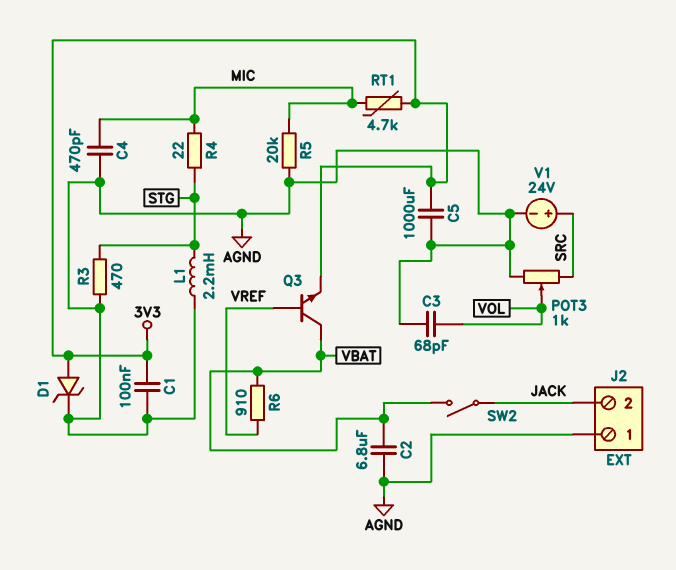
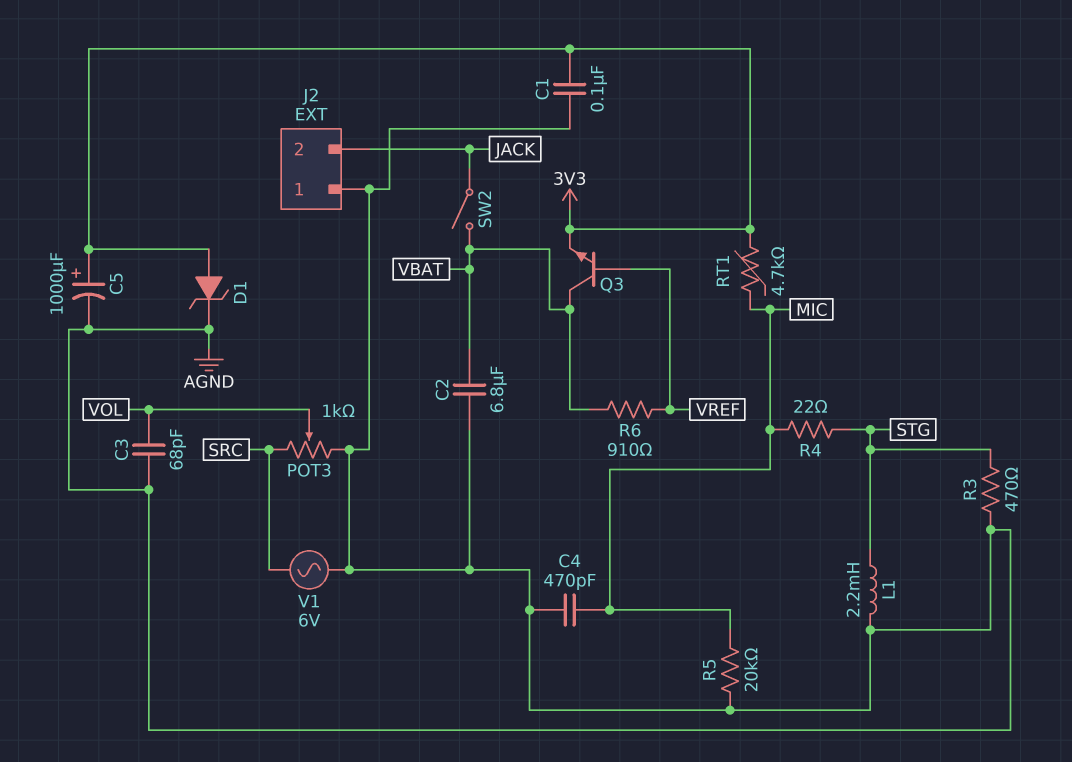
C5: 1000uF (3V3, AGND) -> 1000uF (plus 3V3, minus AGND)
V1: 24V (plus SRC, minus AGND) -> AC 6V (AGND, SRC)

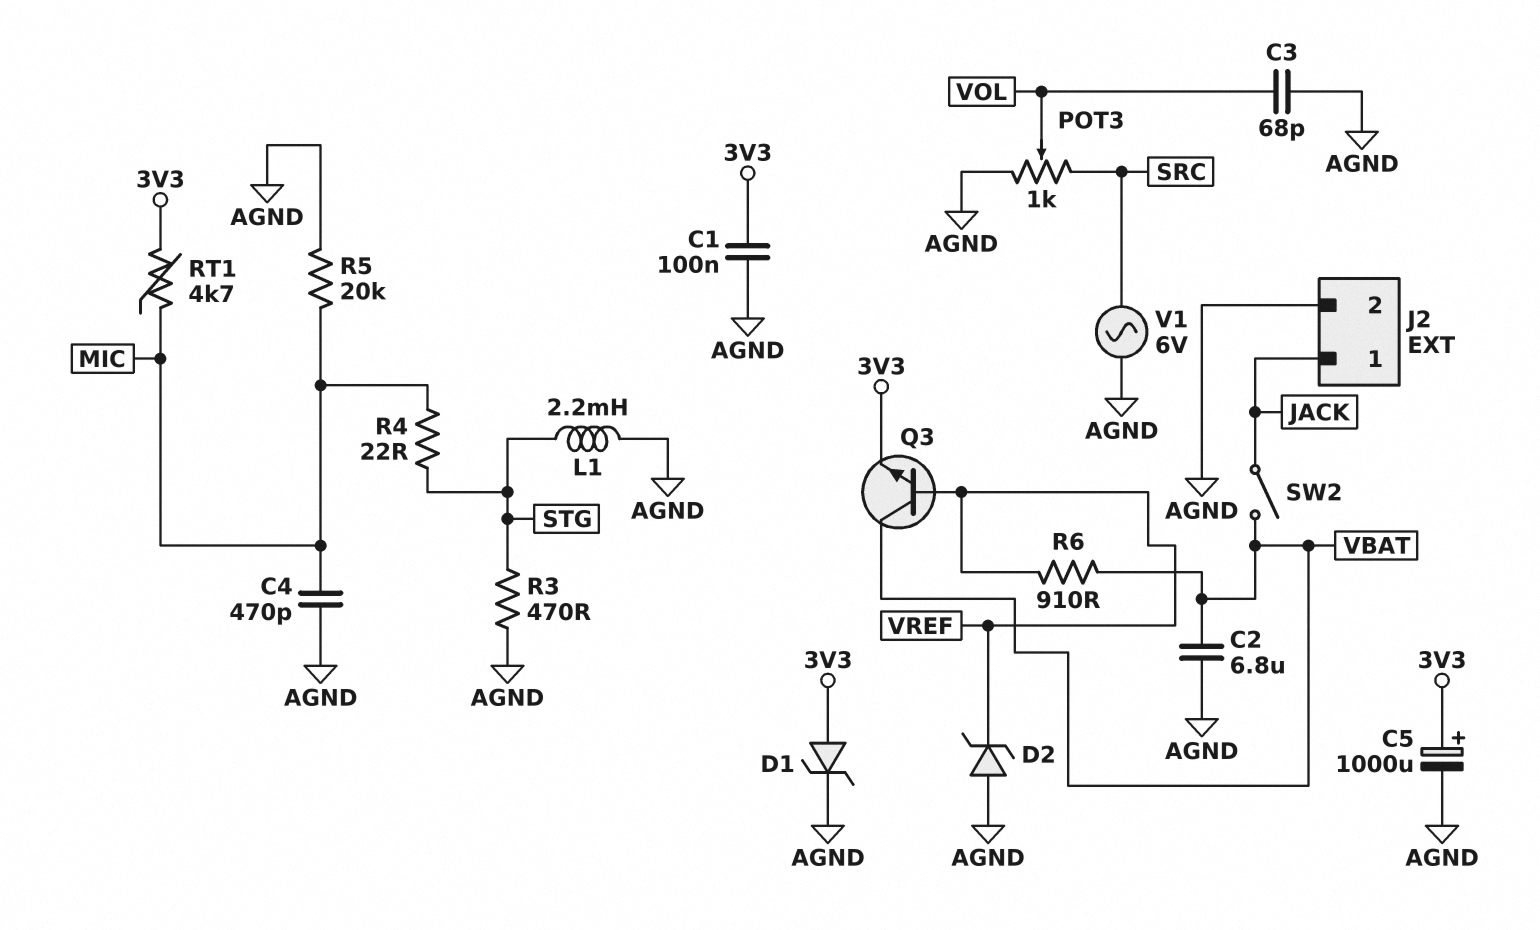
D2: none -> zener (A AGND, K VREF)
J2 pin 1: AGND -> JACK
J2 pin 2: JACK -> AGND

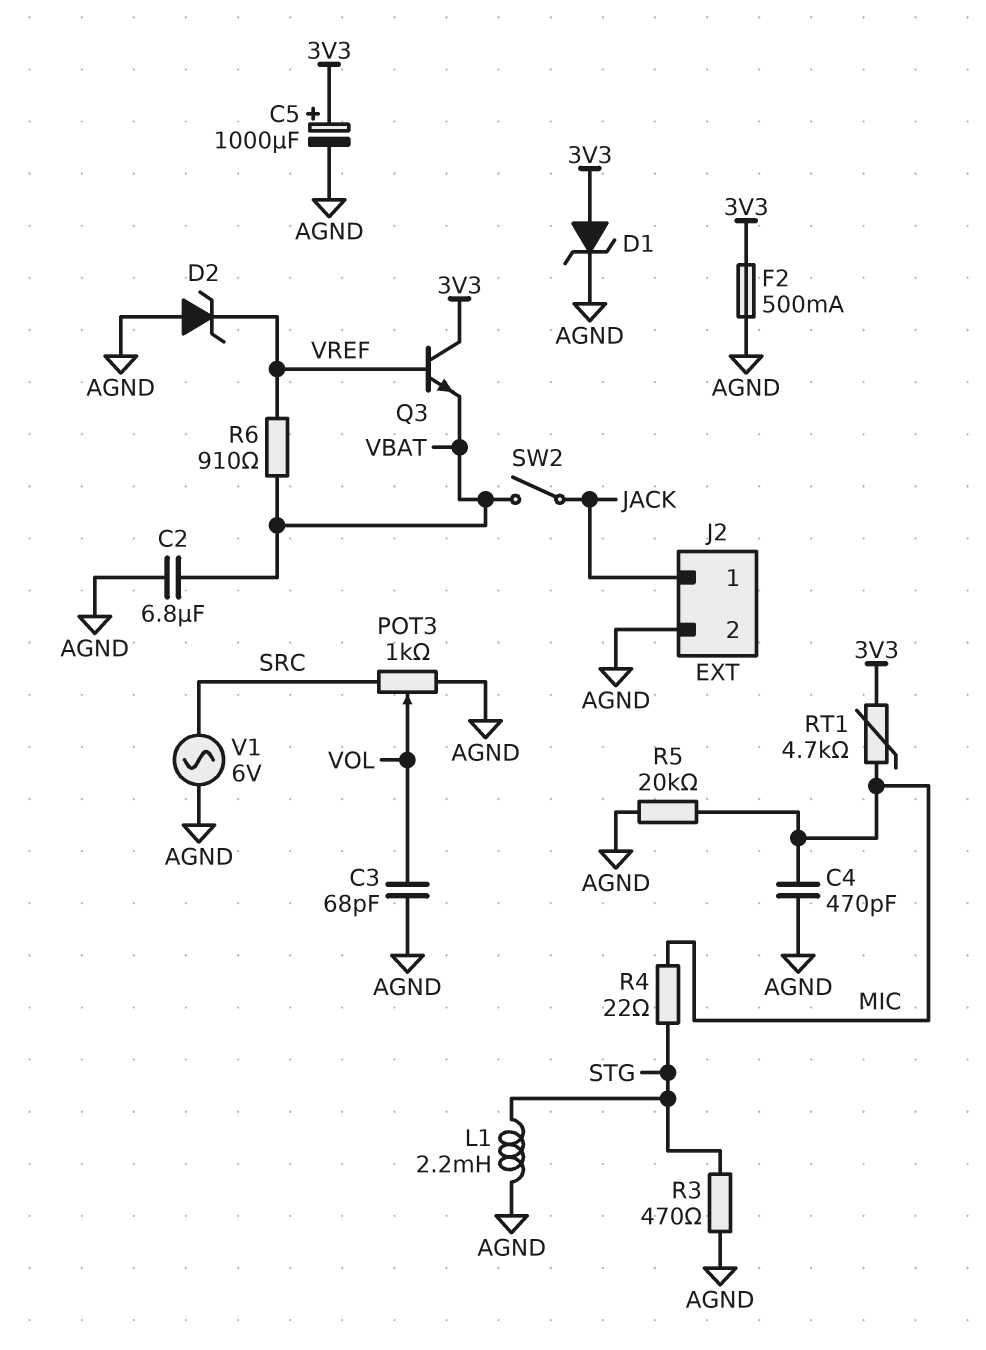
C1: 100nF (3V3, AGND) -> none
F2: none -> 500mA (3V3, AGND)
Q3: NPN (B VREF, C VBAT, E 3V3) -> NPN (B VREF, C 3V3, E VBAT)

